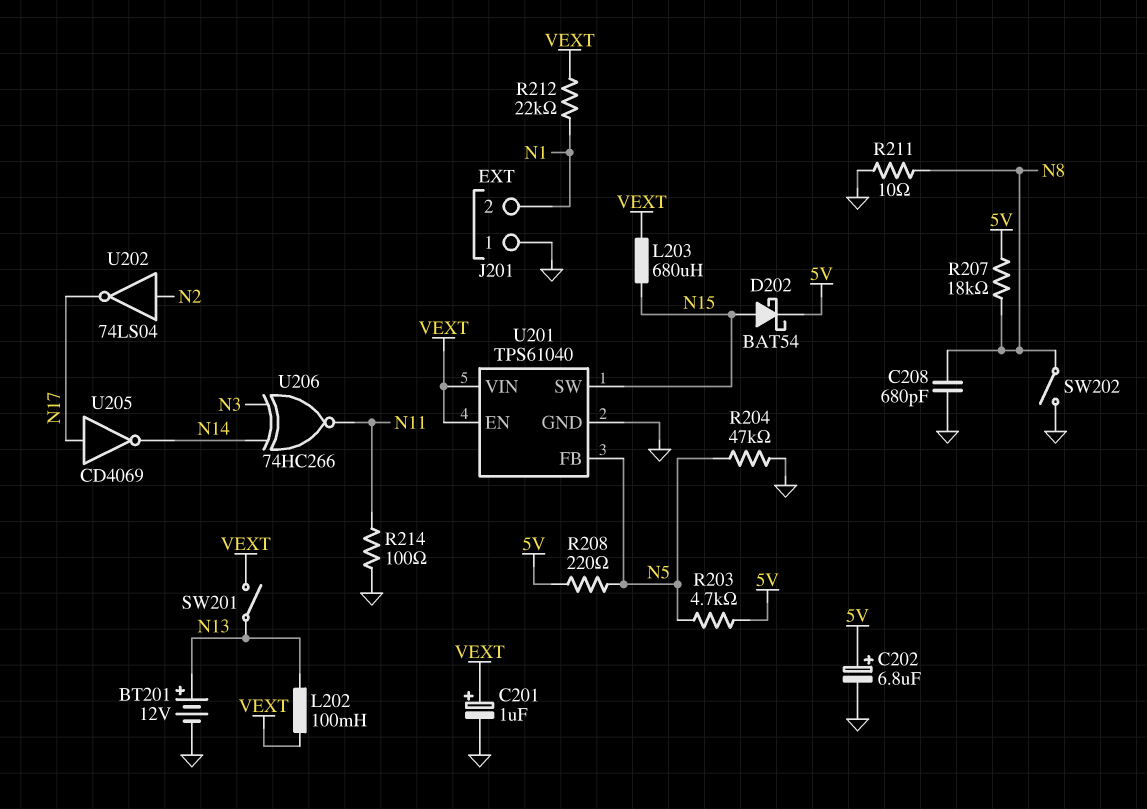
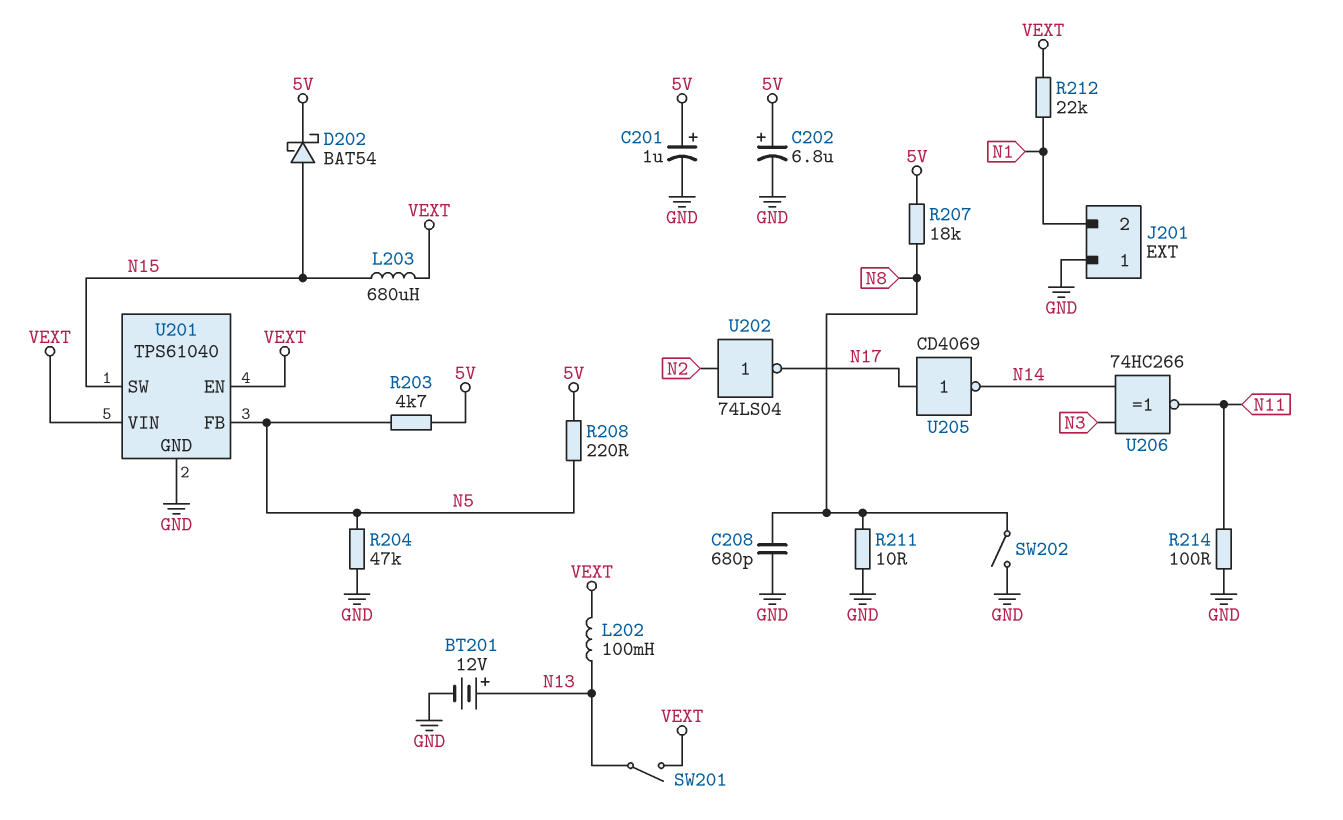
C201: 1uF (plus VEXT, minus GND) -> 1uF (plus 5V, minus GND)

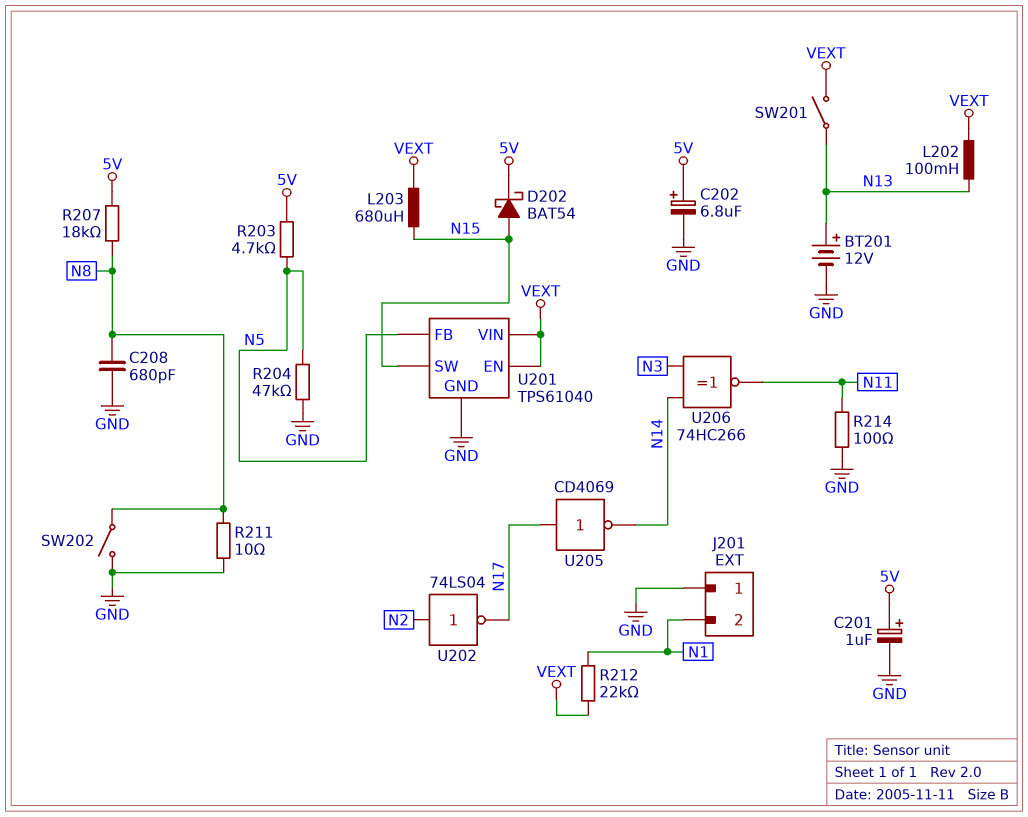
R208: 220 (5V, N5) -> none

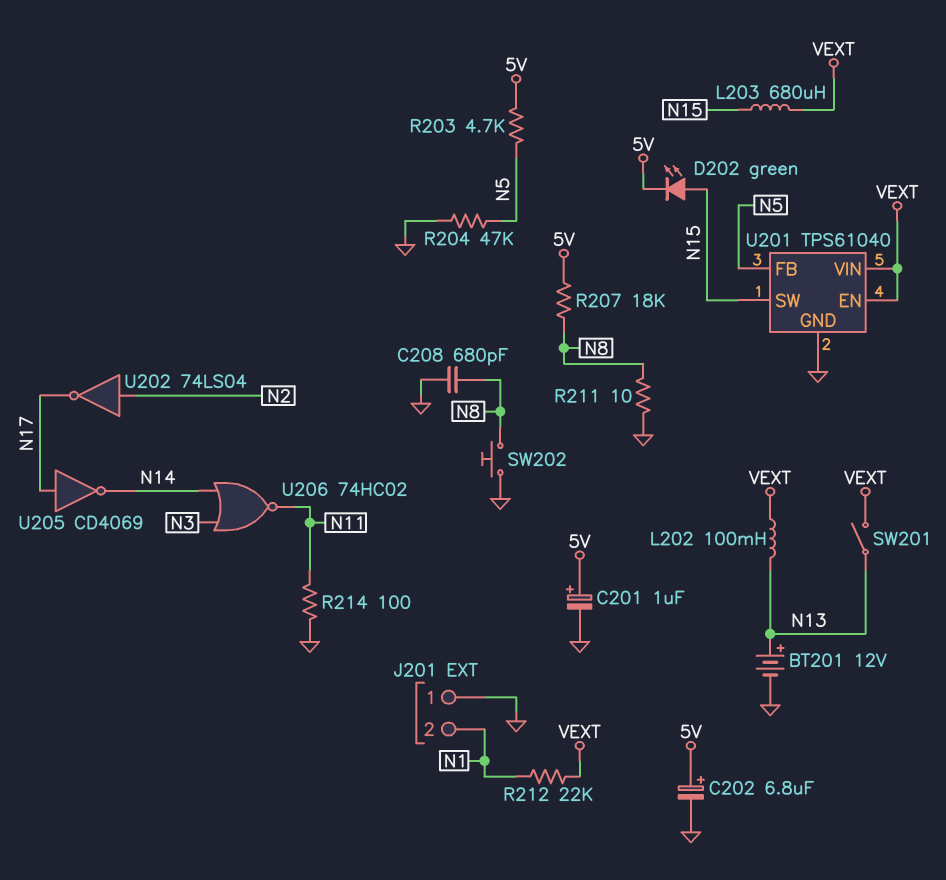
D202: schottky BAT54 (A N15, K 5V) -> LED green (A N15, K 5V)
SW202: switch (GND, N8) -> button (GND, N8)
U206: XNOR 74HC266 (in N3, in N14, out N11) -> NOR 74HC02 (in N3, in N14, out N11)

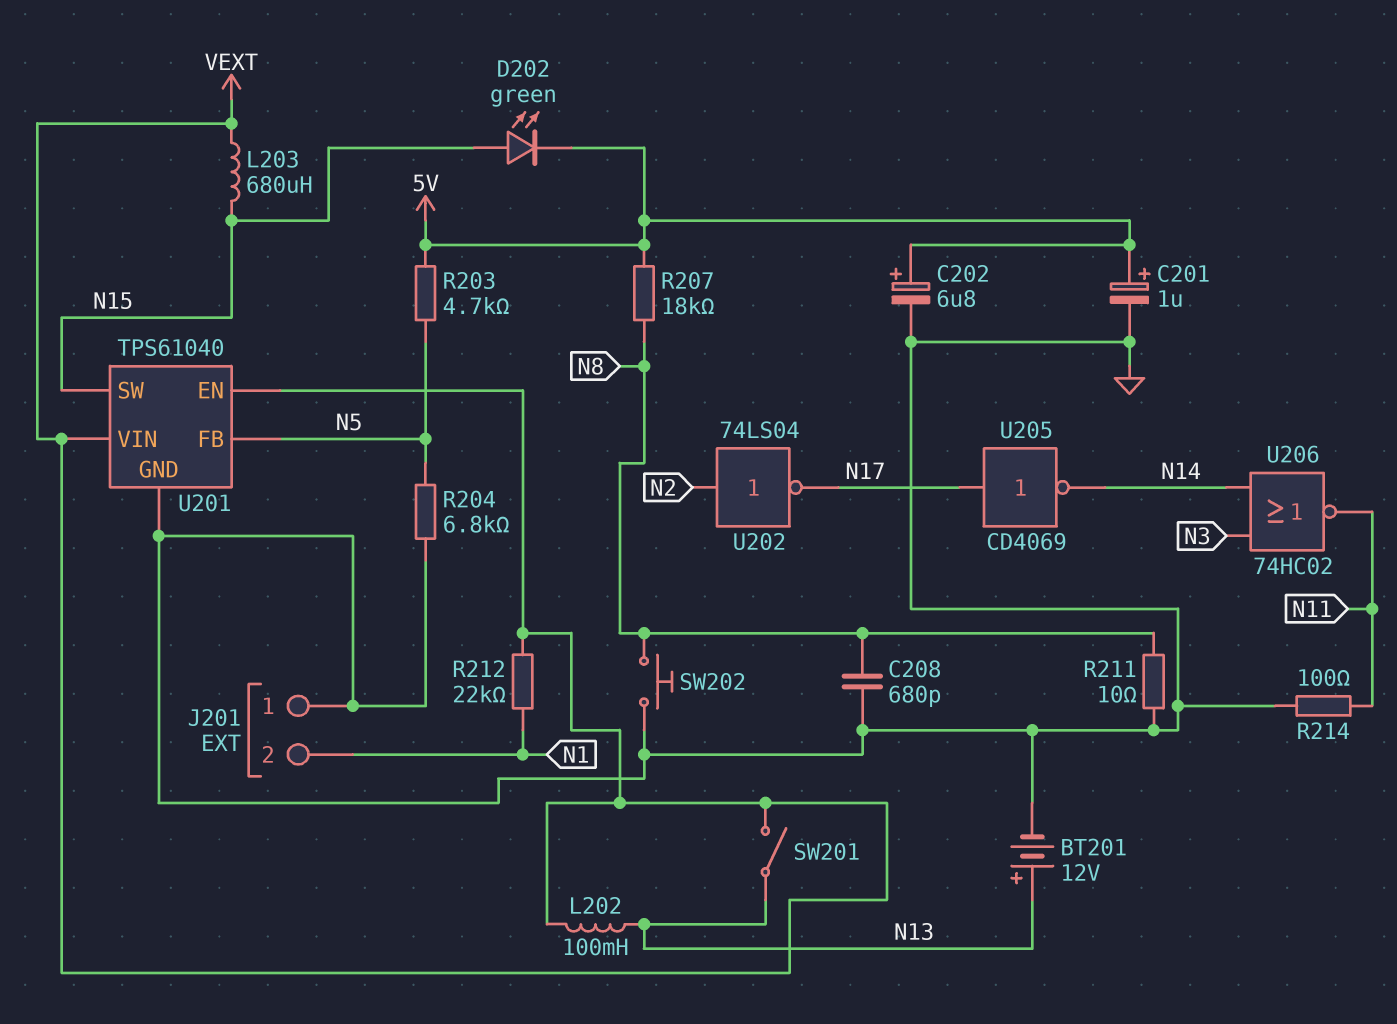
R204: 47k (GND, N5) -> 6.8k (GND, N5)

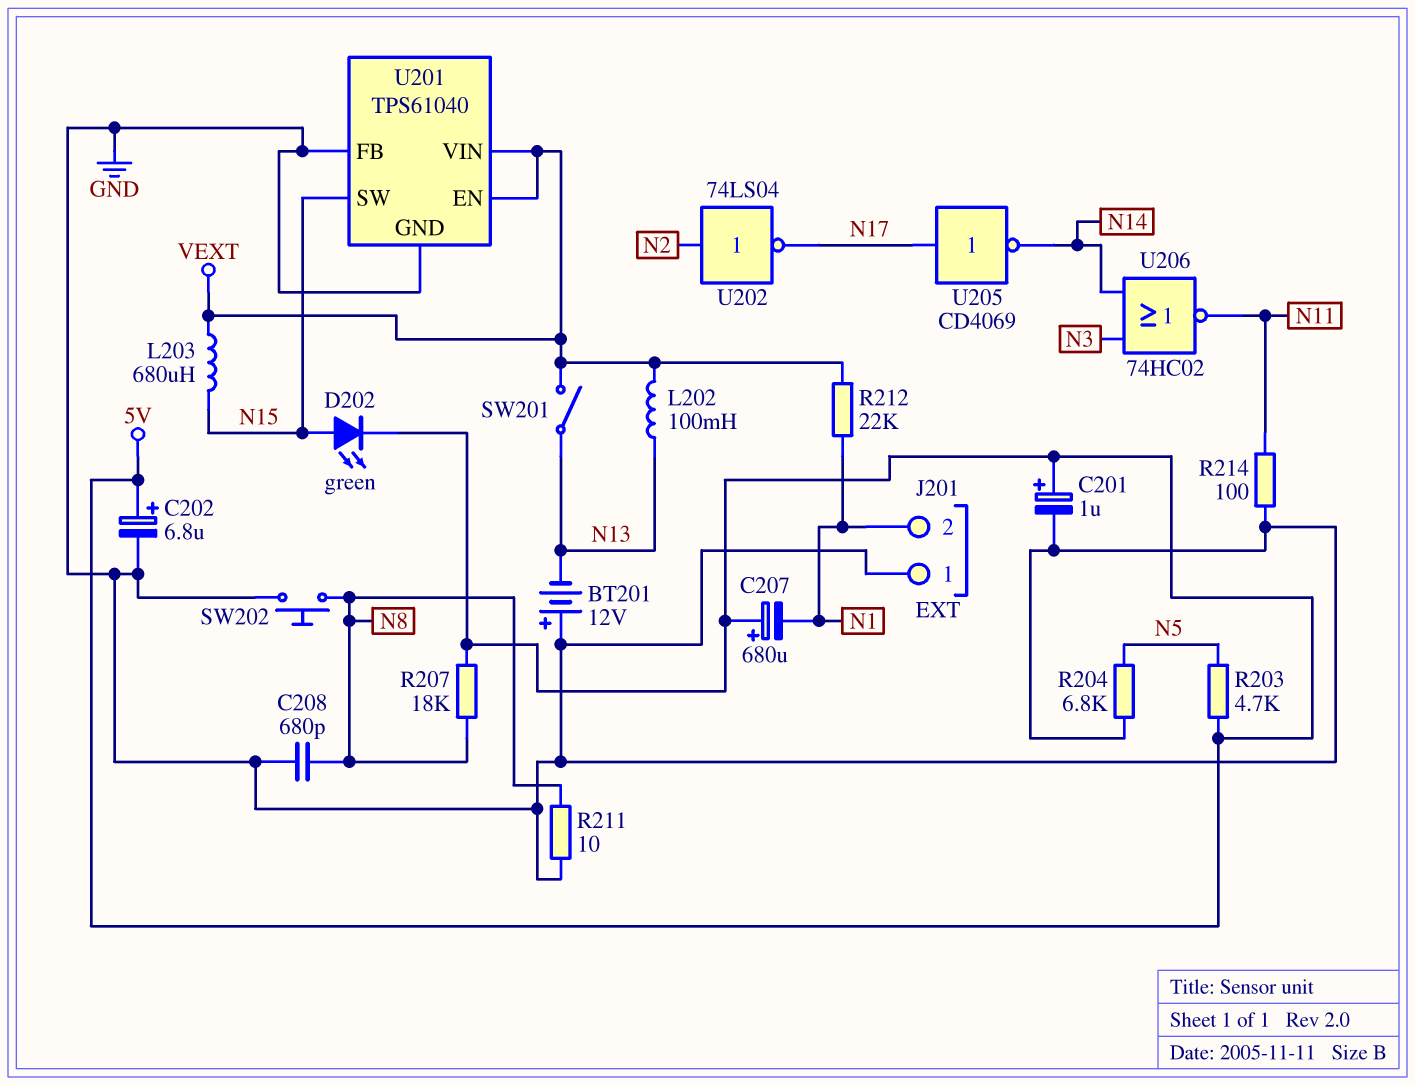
BT201: 12V (plus N13, minus GND) -> 12V (plus GND, minus N13)
C207: none -> 680uF (plus 5V, minus N1)
U201 pin FB: N5 -> GND

